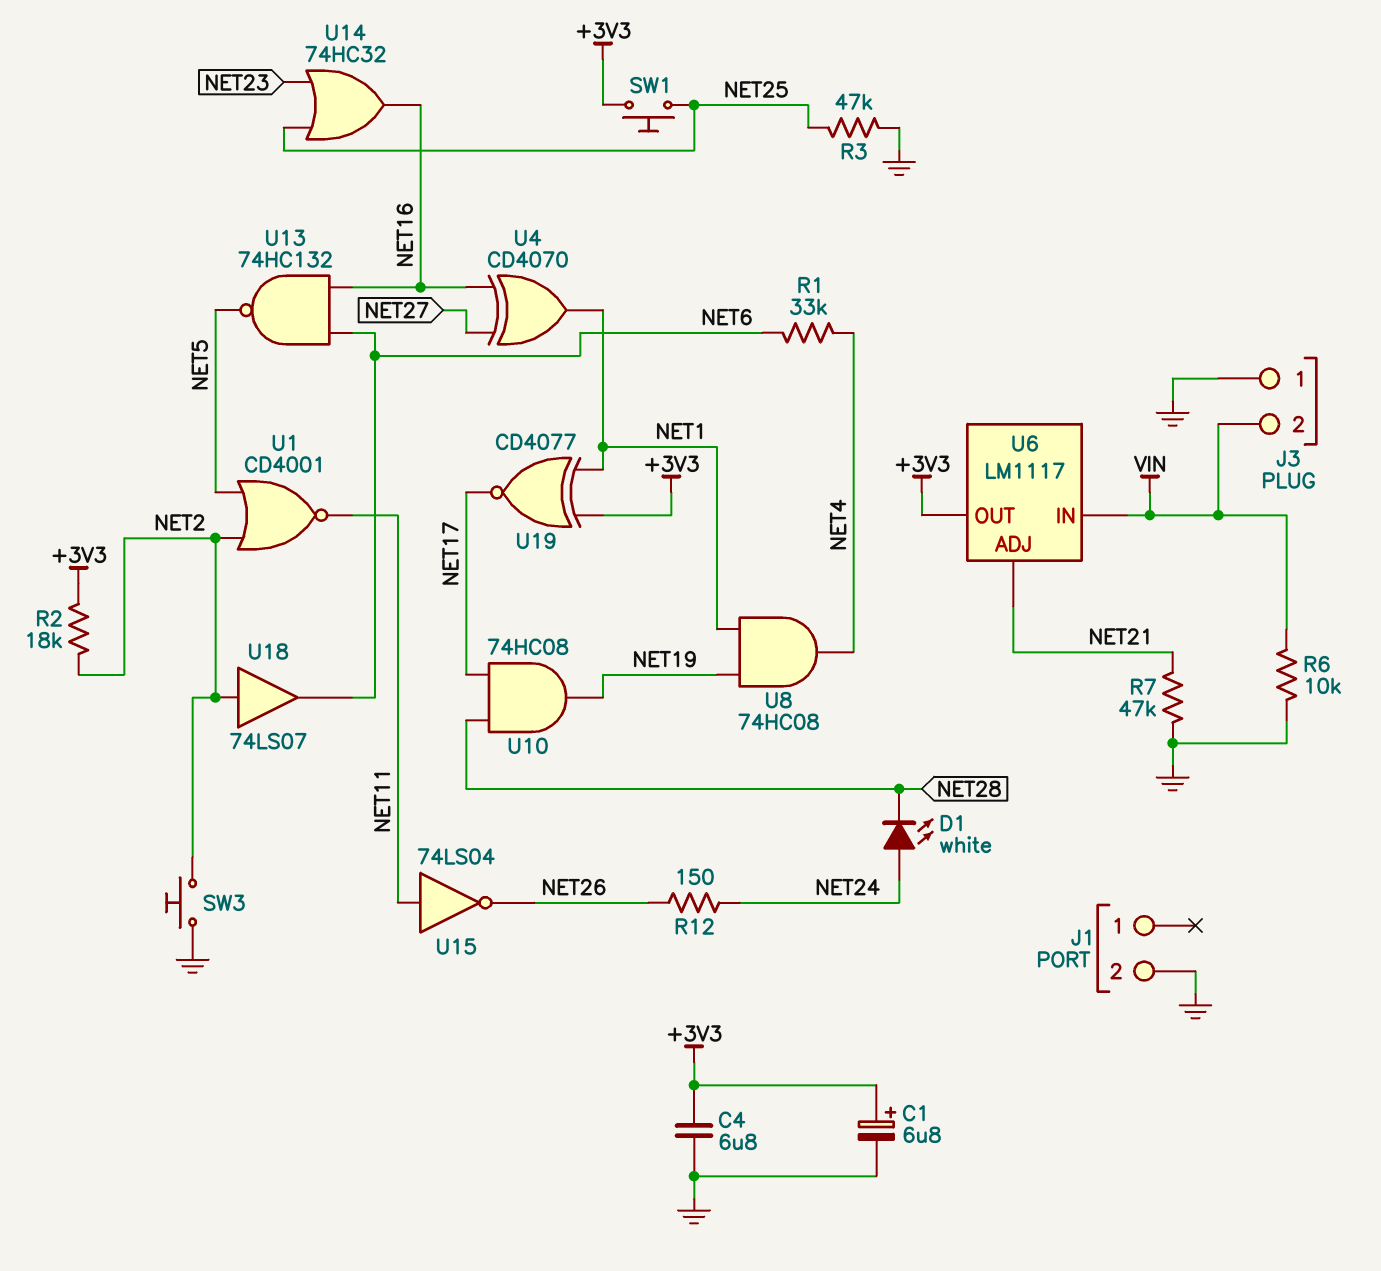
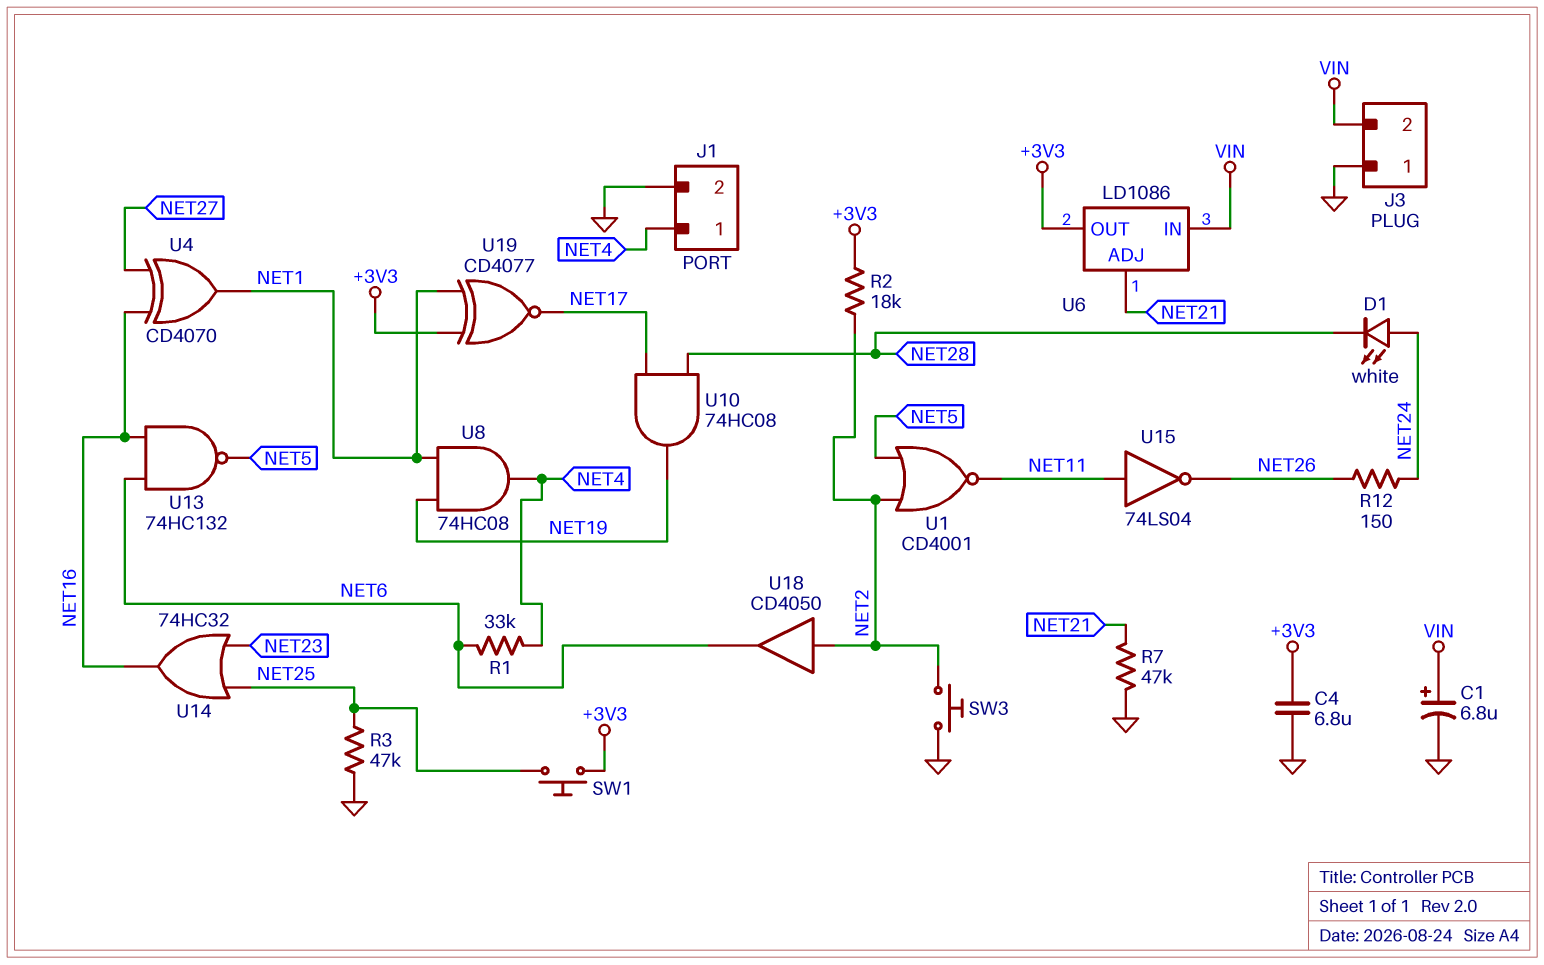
C1: 6.8uF (plus +3V3, minus GND) -> 6.8uF (plus VIN, minus GND)
J1 pin 1: none -> NET4
R6: 10k (GND, VIN) -> none
U6: LM1117 -> LD1086
U18: buffer 74LS07 (in NET2, out NET6) -> buffer CD4050 (in NET2, out NET6)

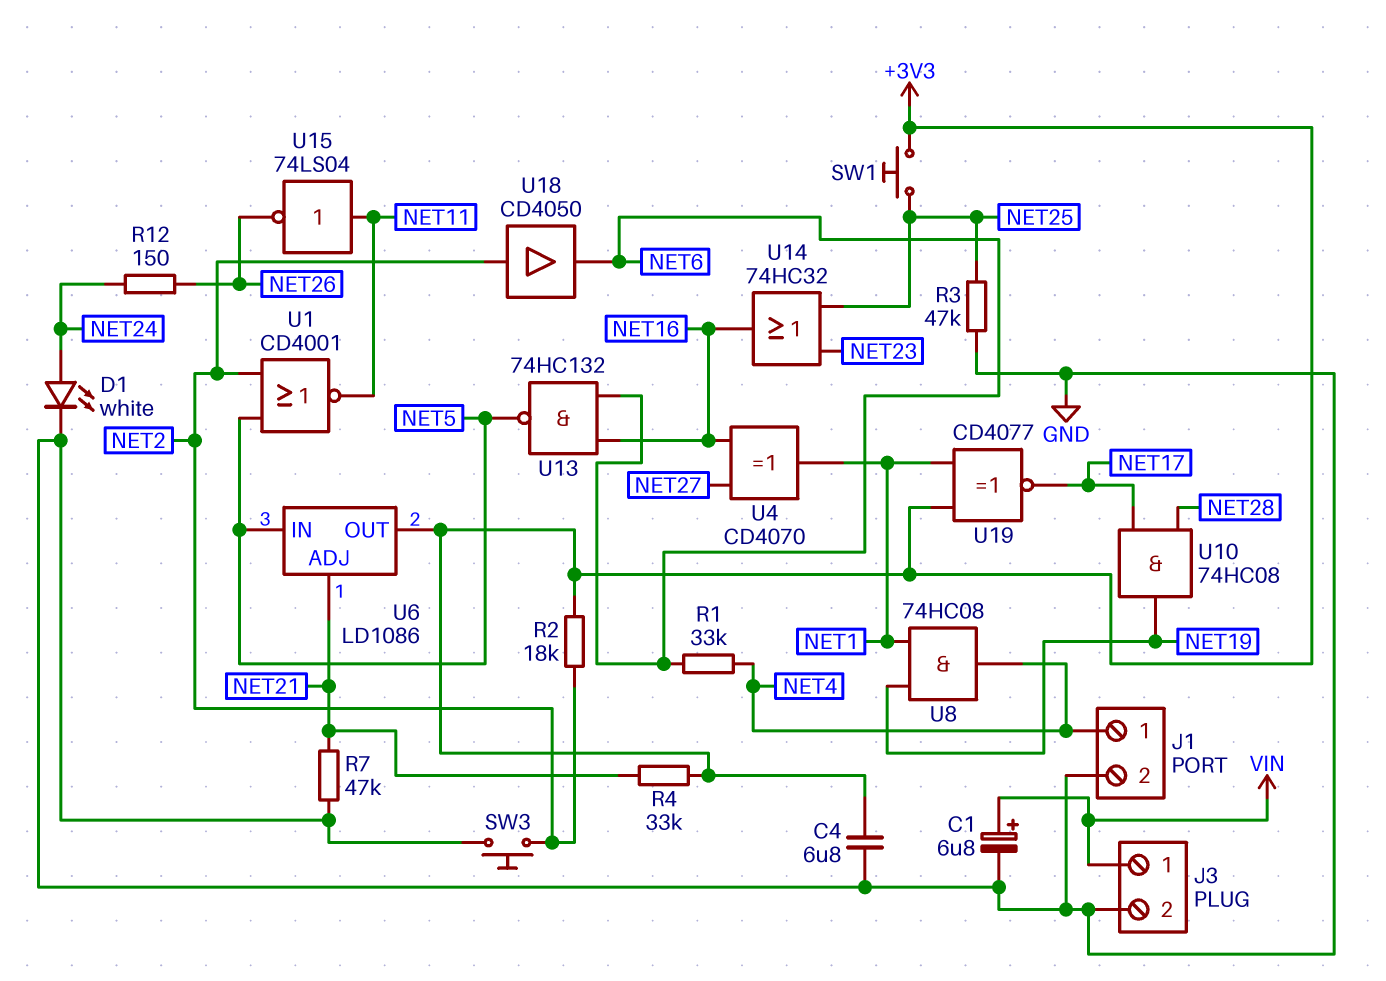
D1: LED white (A NET24, K NET28) -> LED white (A NET24, K GND)
J3 pin 1: GND -> VIN
J3 pin 2: VIN -> GND
R4: none -> 33k (+3V3, NET21)
U6 pin IN: VIN -> NET5

